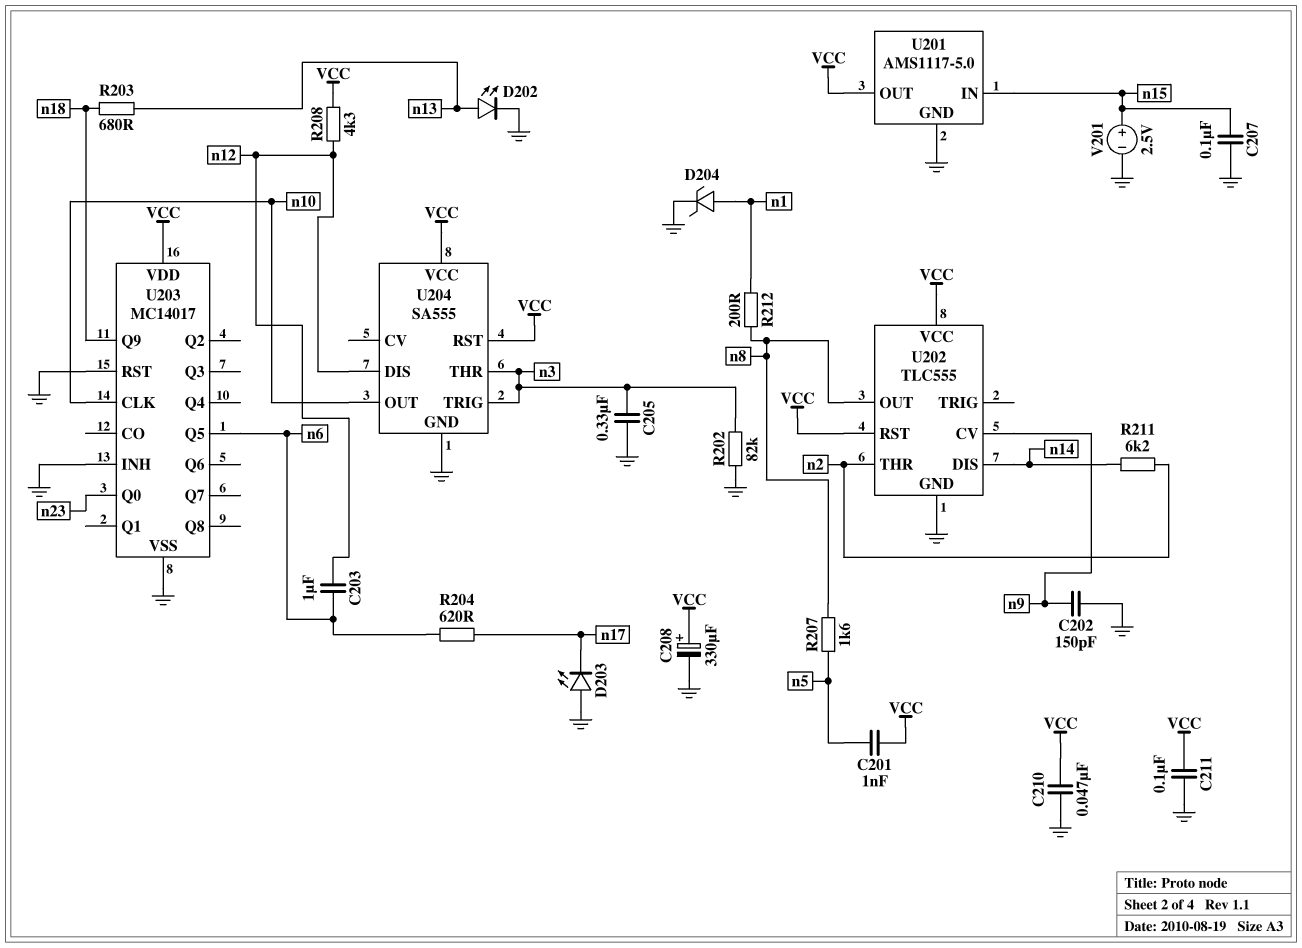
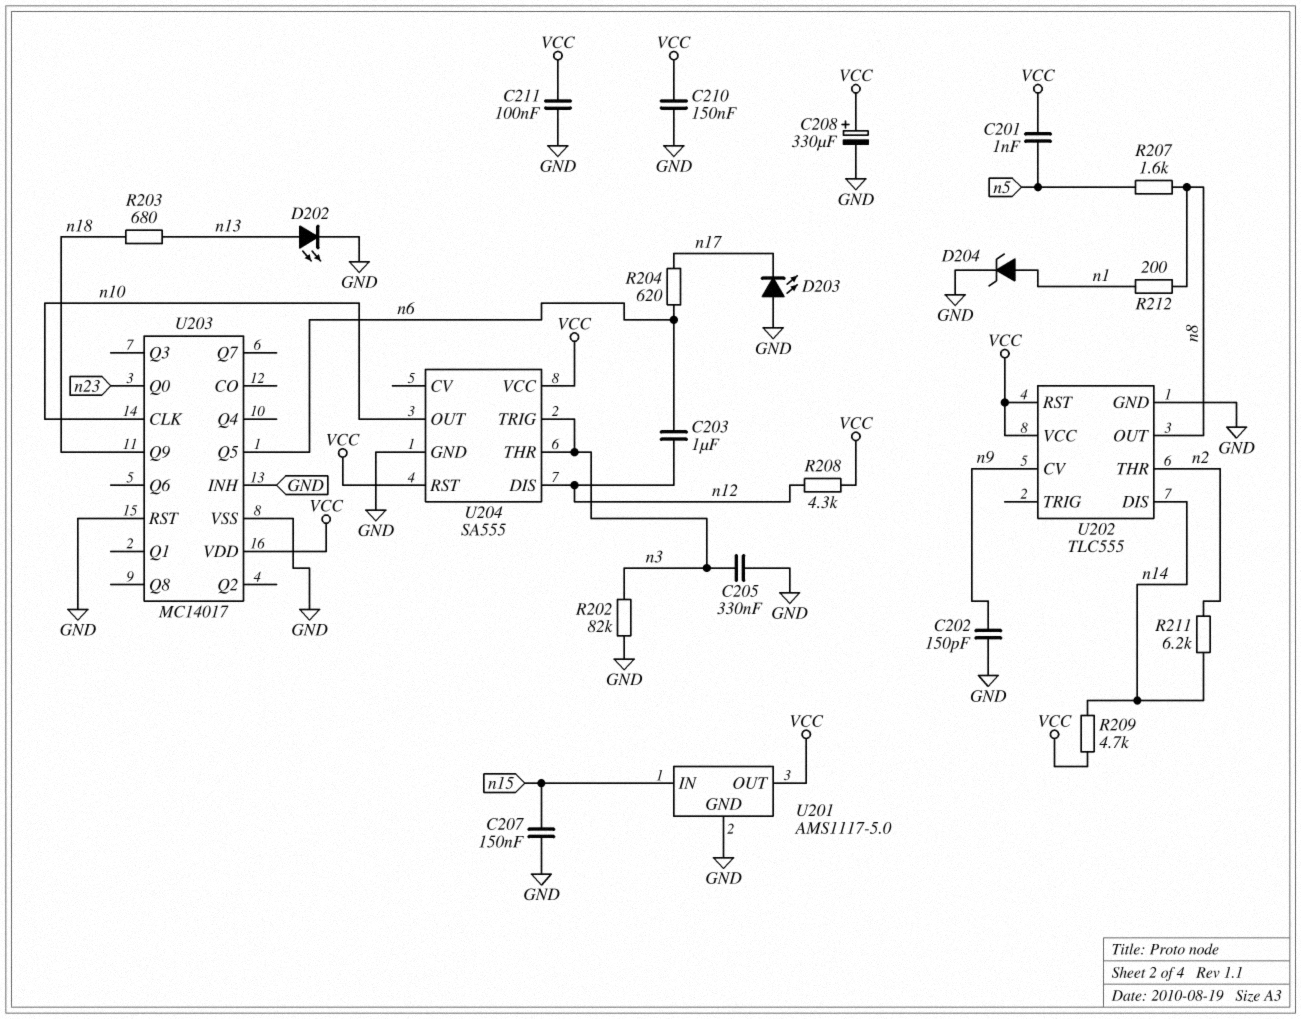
C207: 100nF (GND, n15) -> 150nF (GND, n15)
C210: 47nF (GND, VCC) -> 150nF (GND, VCC)
R209: none -> 4.7k (VCC, n14)
V201: 2.5V (plus n15, minus GND) -> none

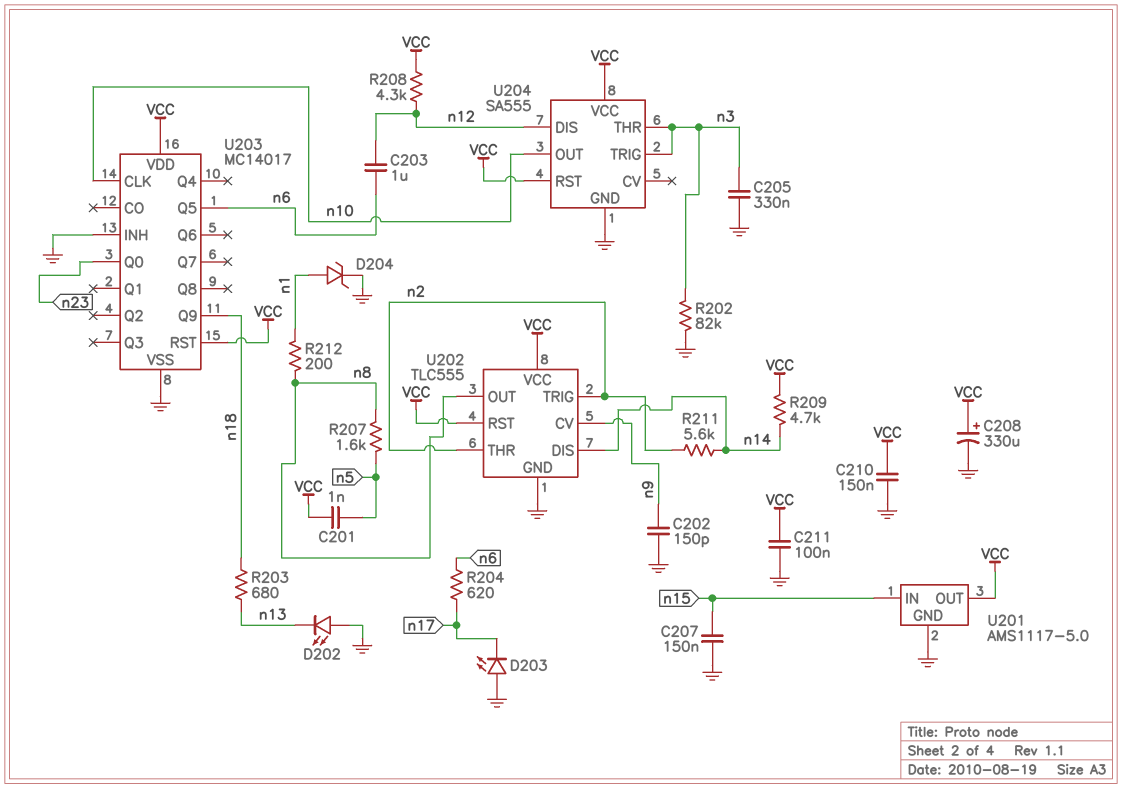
D202: LED (A n13, K GND) -> LED (A GND, K n13)
R211: 6.2k (n2, n14) -> 5.6k (n2, n14)
U202 pin TRIG: none -> n2
U203 pin RST: GND -> VCC

